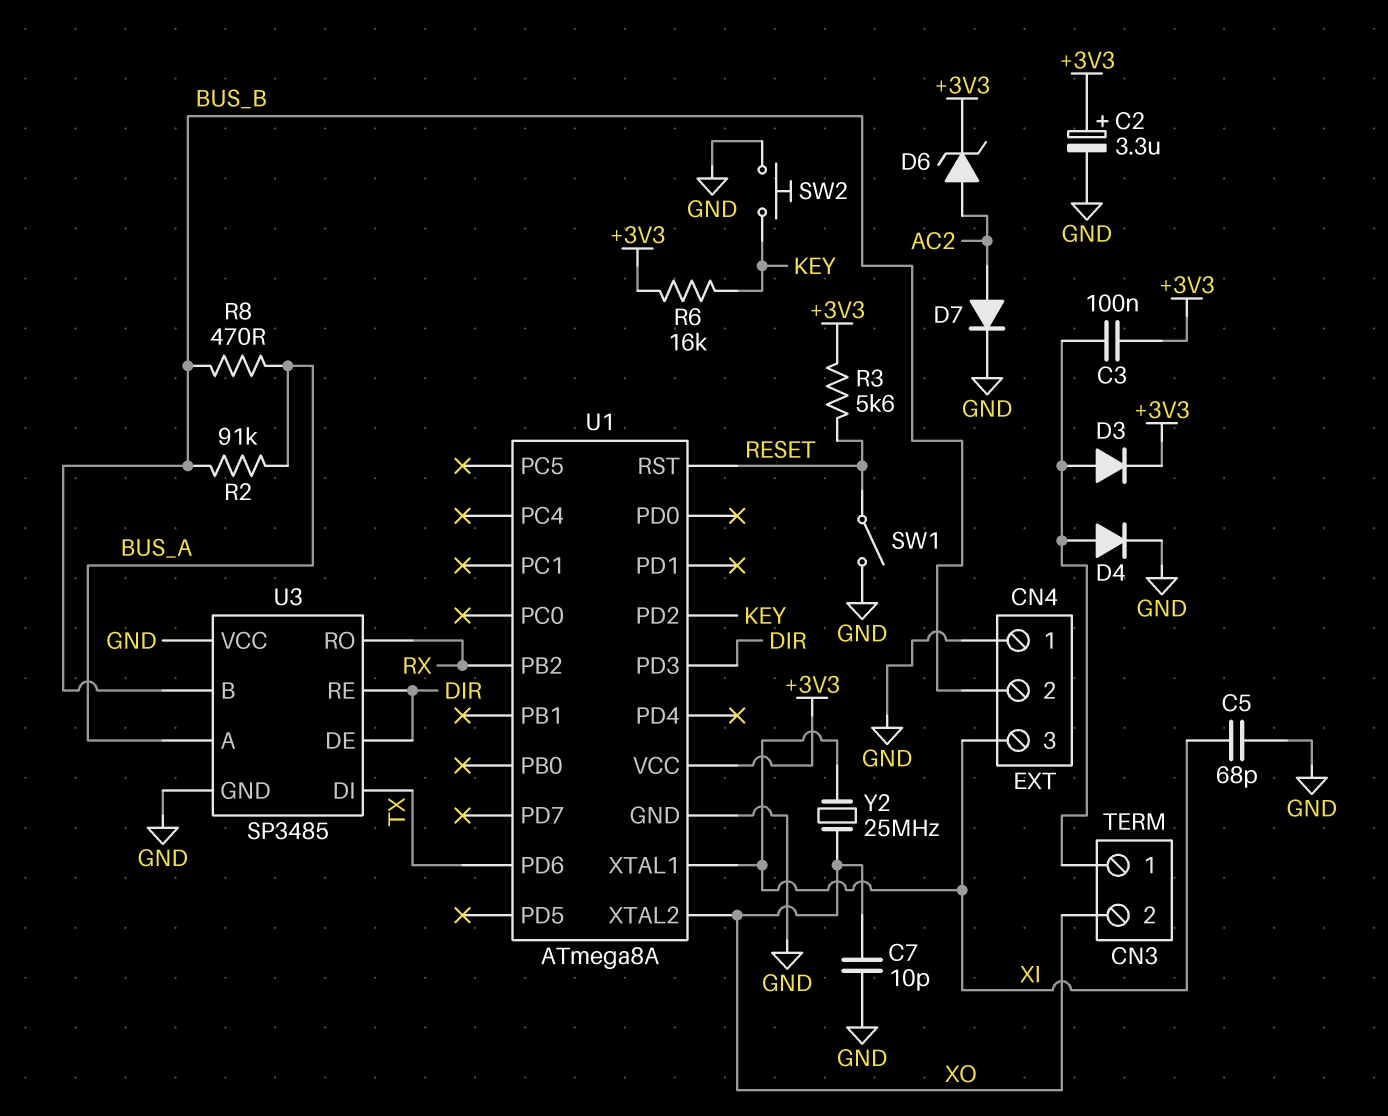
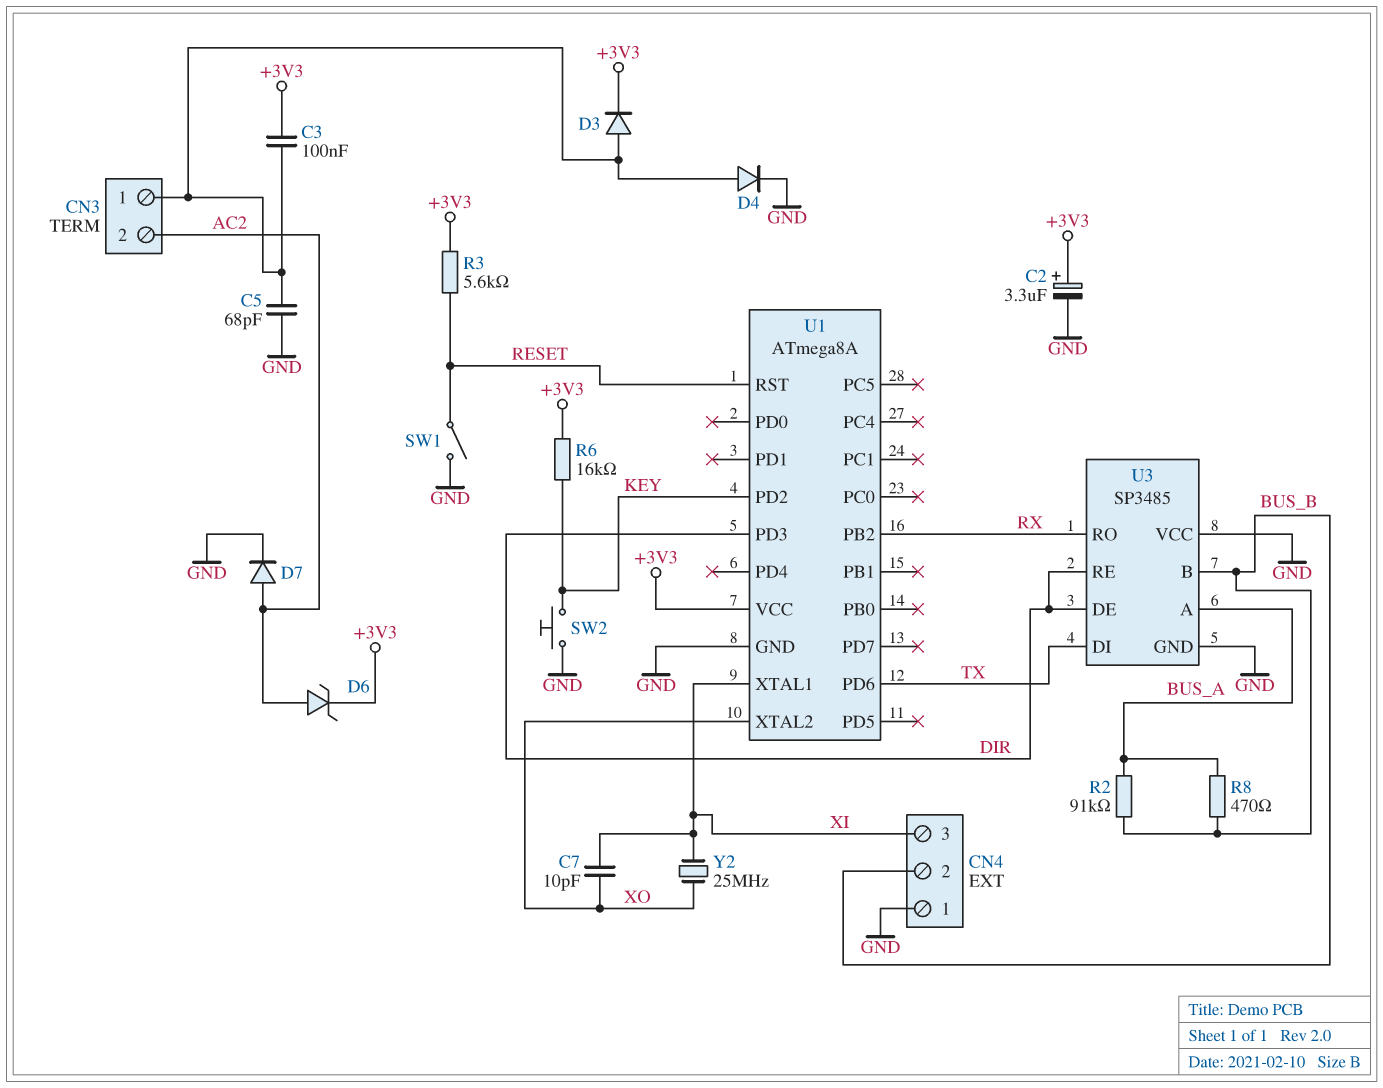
C5: 68pF (GND, XI) -> 68pF (CN3/1, GND)
C7: 10pF (GND, XO) -> 10pF (XI, XO)
CN3 pin 2: XO -> AC2

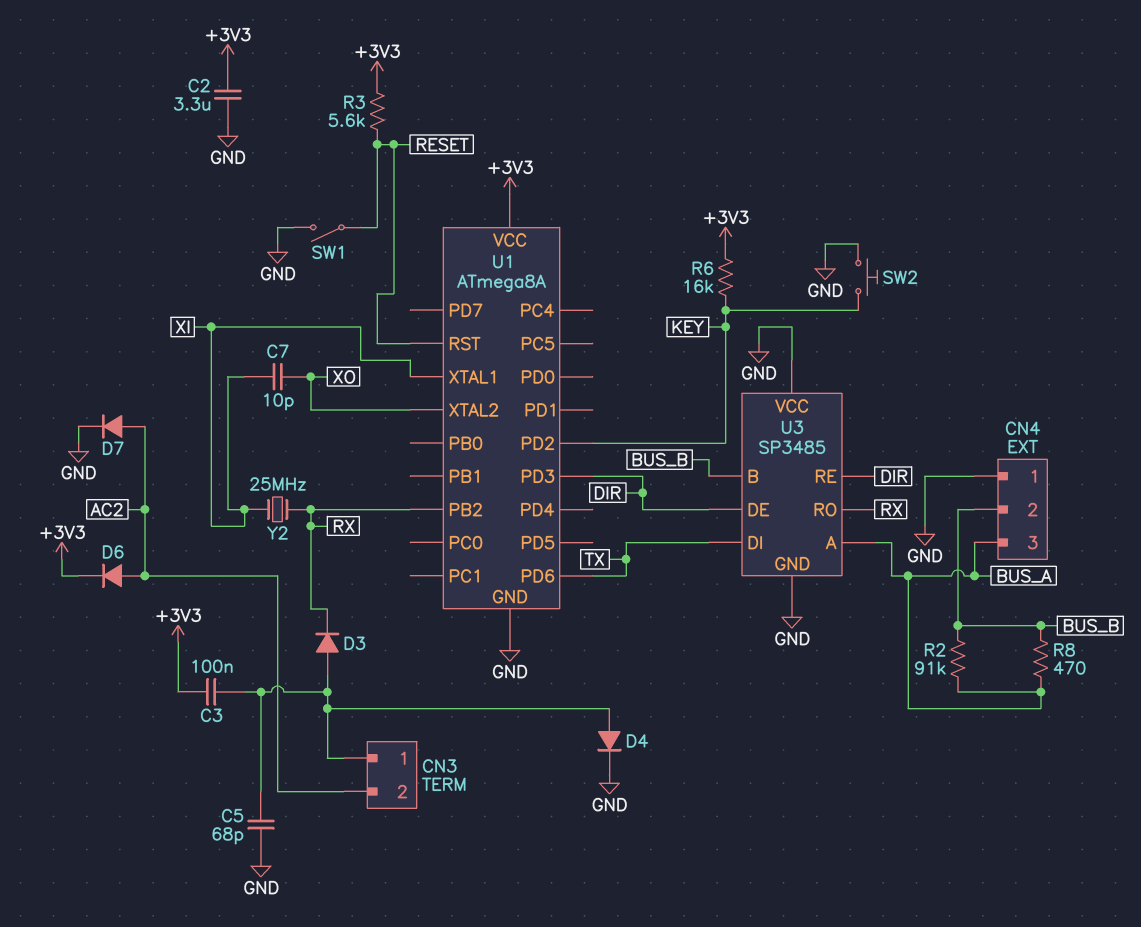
C2: 3.3uF (plus +3V3, minus GND) -> 3.3uF (+3V3, GND)
CN4 pin 3: XI -> BUS_A
D3: diode (A CN3/1, K +3V3) -> diode (A CN3/1, K RX)
D6: zener (A AC2, K +3V3) -> diode (A AC2, K +3V3)
Y2: 25MHz (XI, XO) -> 25MHz (RX, XI)

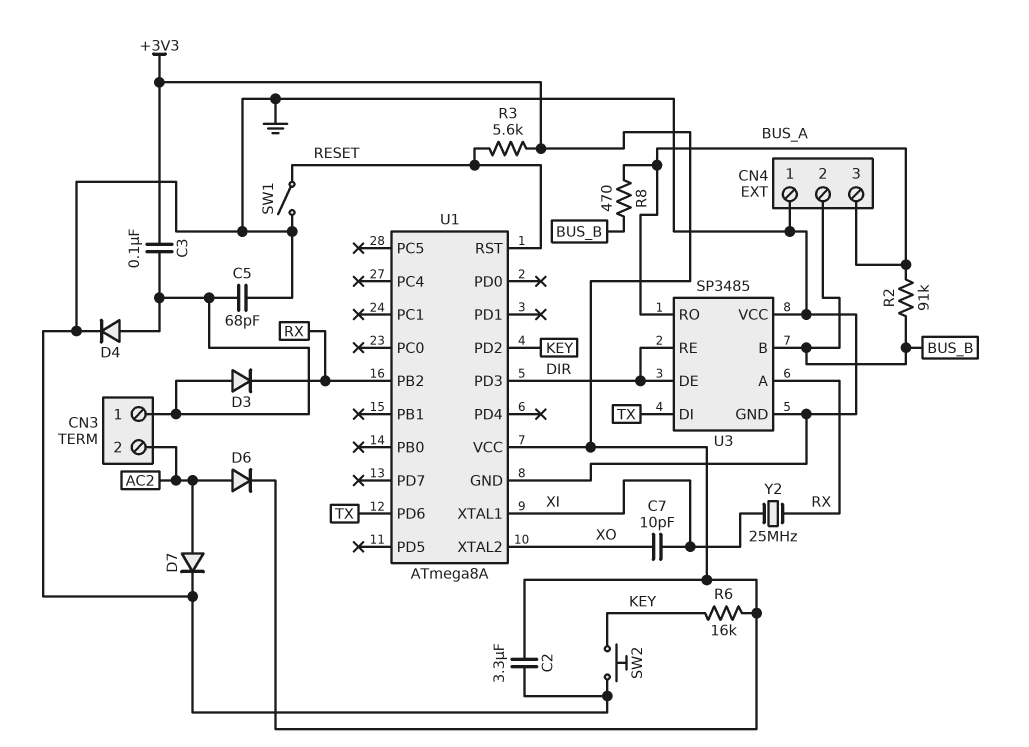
U3 pin A: BUS_A -> RX
U3 pin RO: RX -> BUS_A

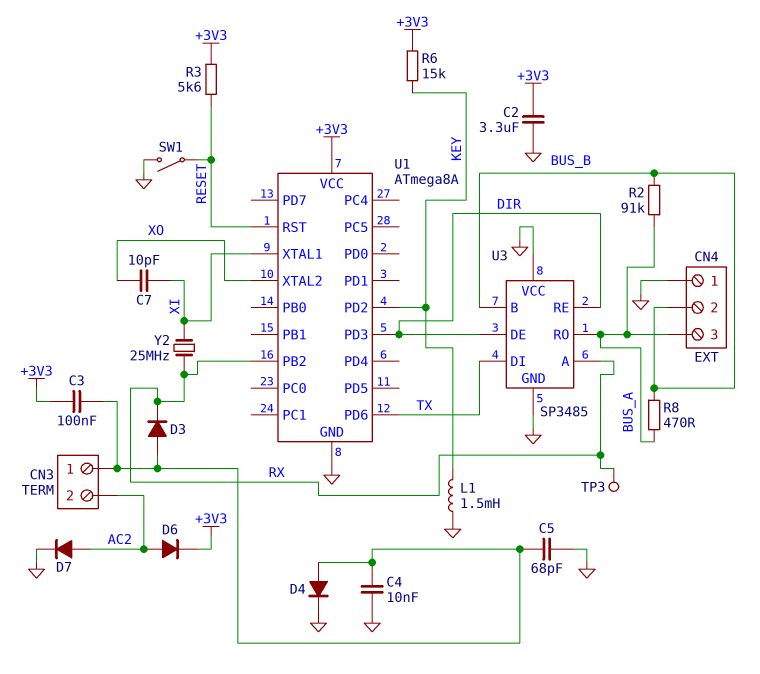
C4: none -> 10nF (CN3/1, GND)
L1: none -> 1.5mH (GND, KEY)
R6: 16k (+3V3, KEY) -> 15k (+3V3, KEY)
SW2: button (GND, KEY) -> none
TP3: none -> test point (RX)

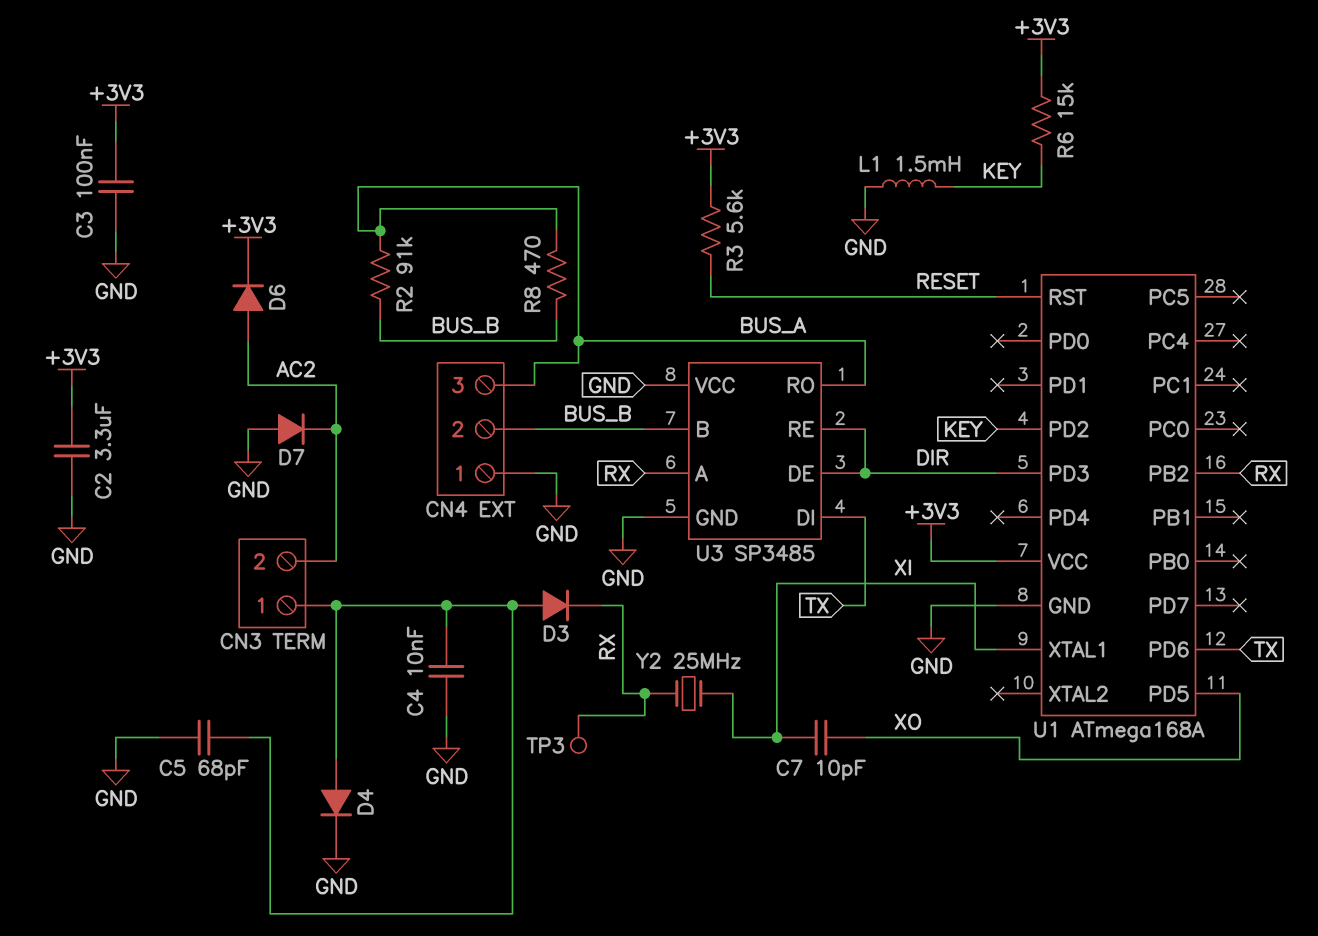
C3: 100nF (+3V3, CN3/1) -> 100nF (+3V3, GND)
D7: diode (A AC2, K GND) -> diode (A GND, K AC2)
SW1: switch (GND, RESET) -> none
U1: ATmega8A -> ATmega168A
U1 pin PD5: none -> XO
U1 pin XTAL2: XO -> none

